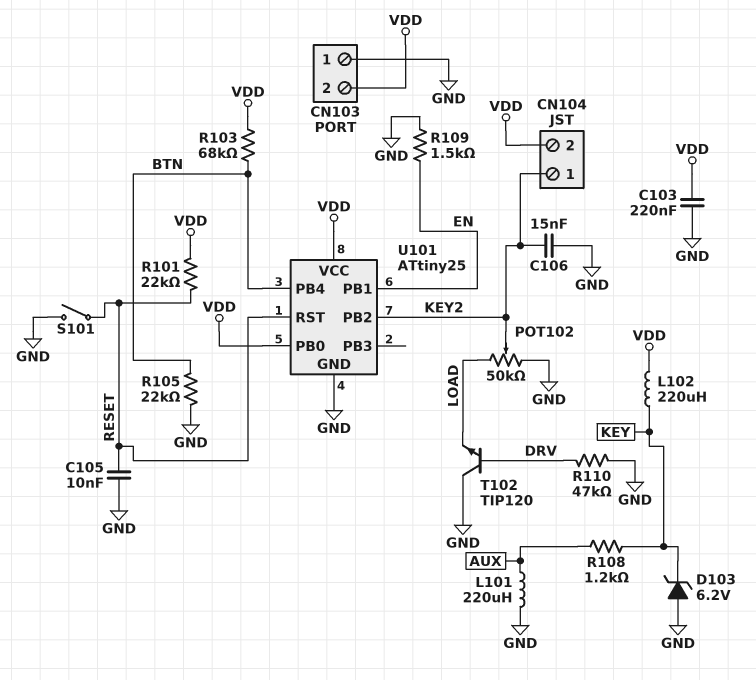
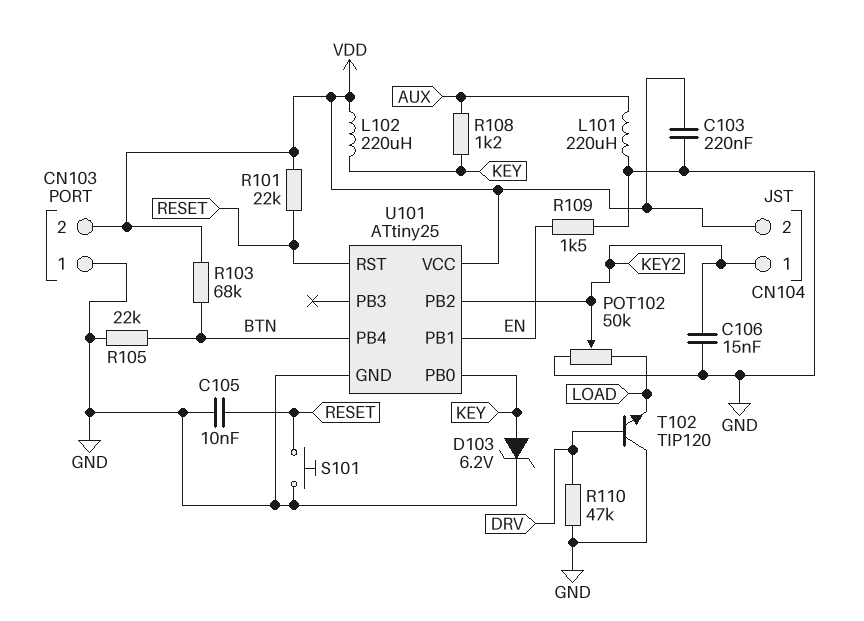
D103: zener 6.2V (A GND, K KEY) -> zener 6.2V (A KEY, K GND)
S101: switch (GND, RESET) -> button (GND, RESET)
U101 pin PB0: VDD -> KEY

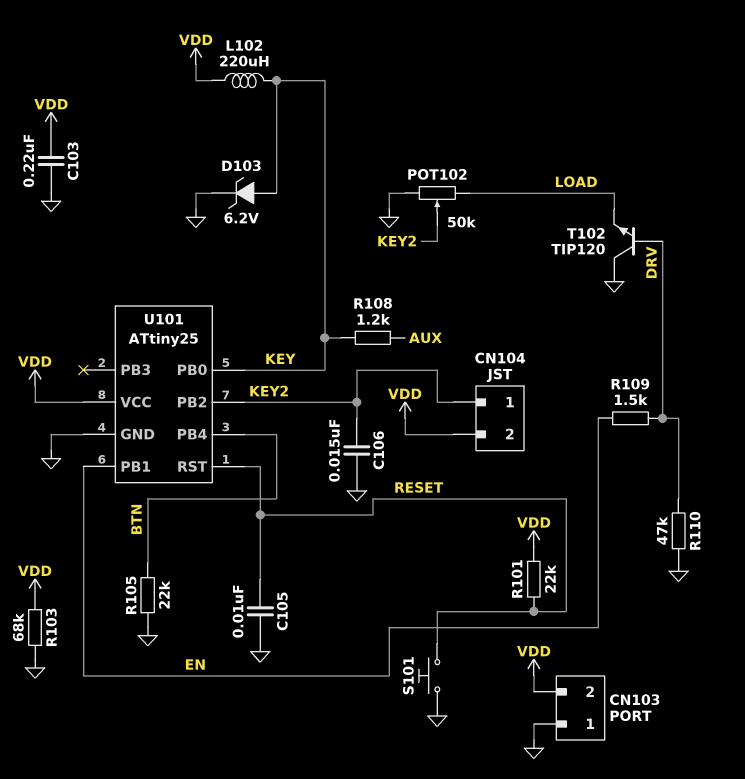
L101: 220uH (AUX, GND) -> none
R103: 68k (BTN, VDD) -> 68k (GND, VDD)
R109: 1.5k (EN, GND) -> 1.5k (DRV, EN)

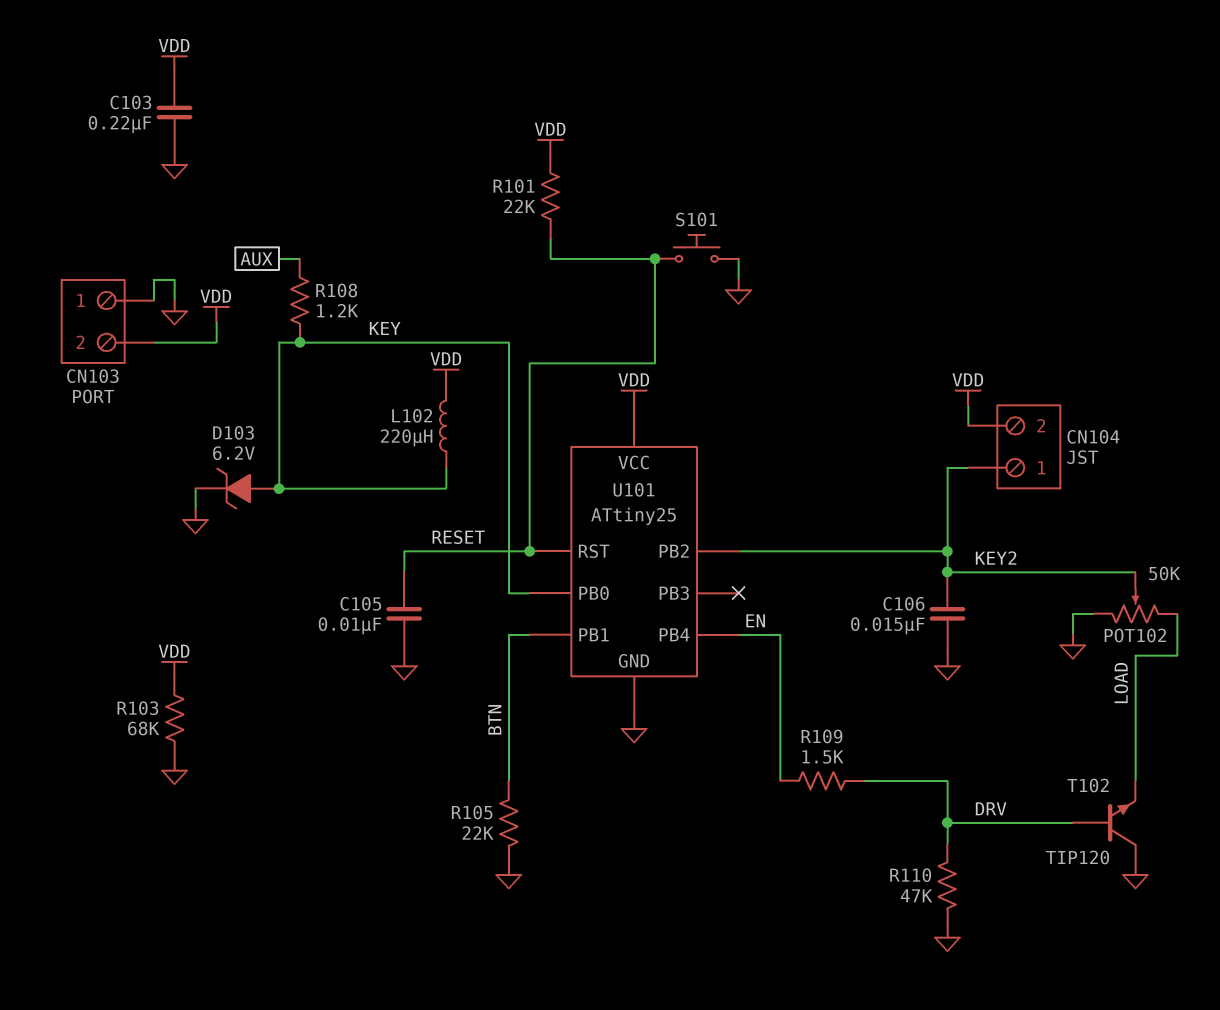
U101 pin PB1: EN -> BTN
U101 pin PB4: BTN -> EN

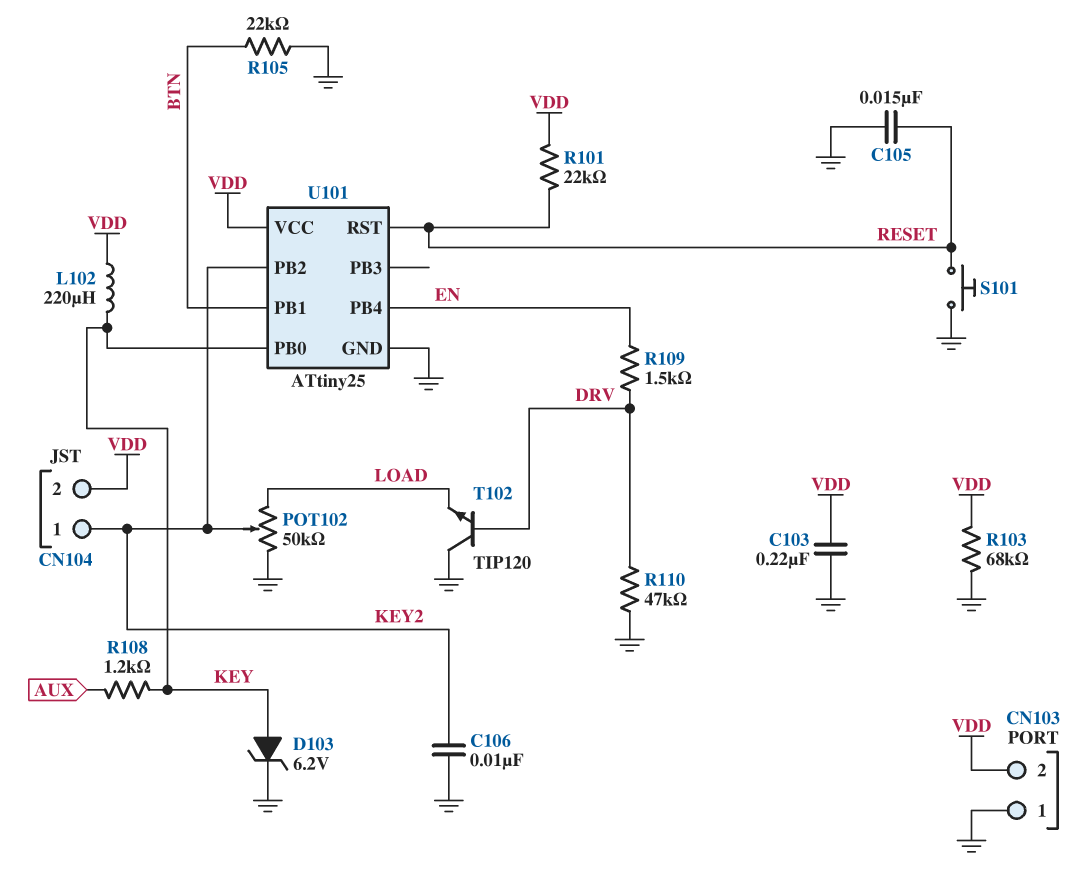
C105: 10nF (GND, RESET) -> 15nF (GND, RESET)
C106: 15nF (GND, KEY2) -> 10nF (GND, KEY2)

